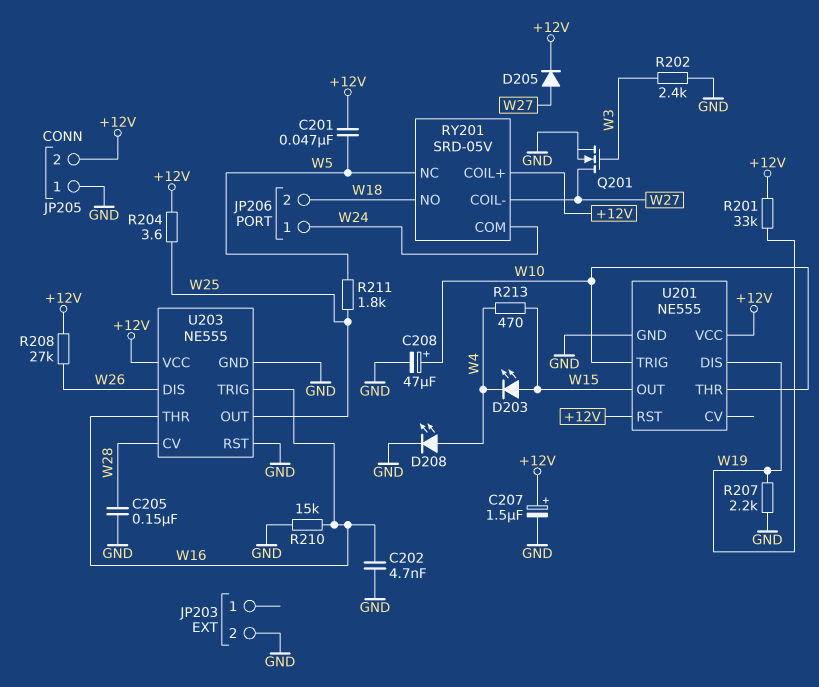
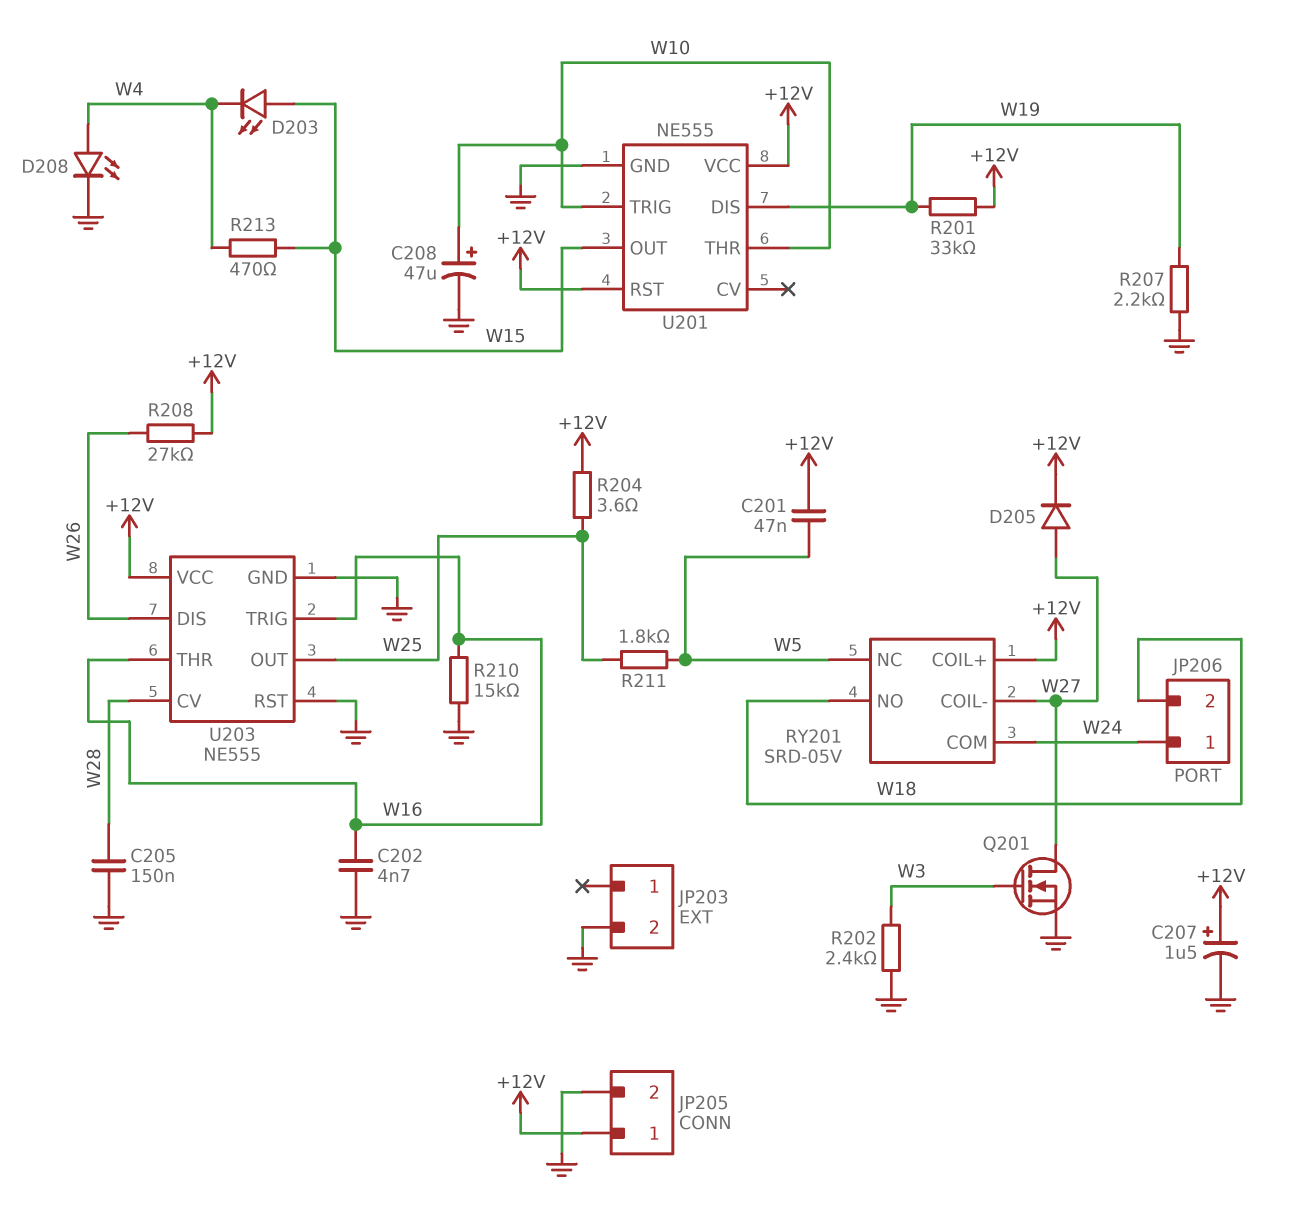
JP205 pin 1: GND -> +12V
JP205 pin 2: +12V -> GND

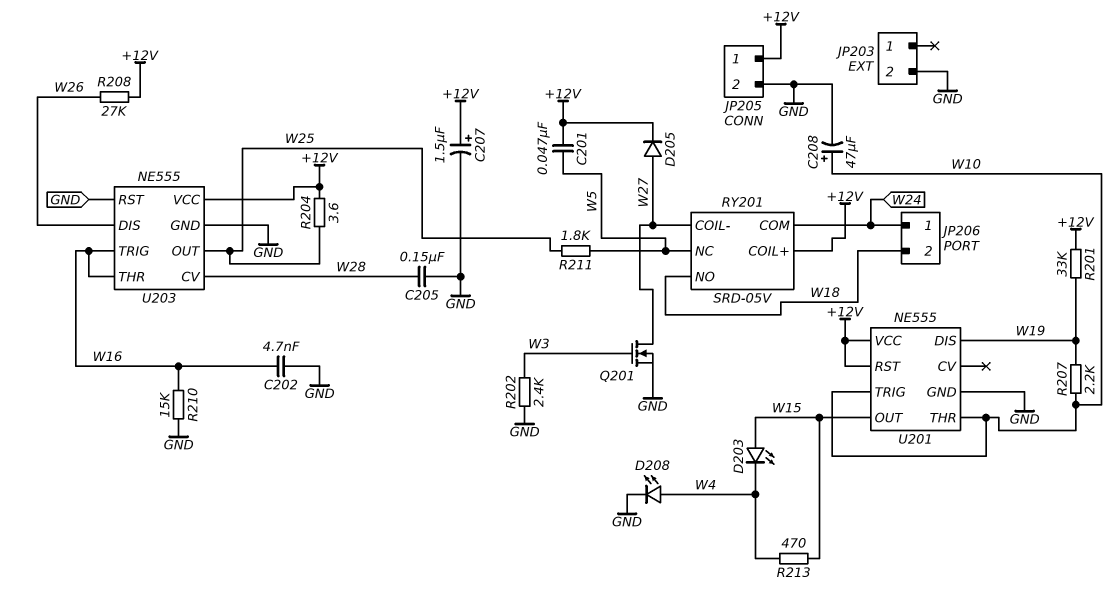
R207: 2.2k (GND, W19) -> 2.2k (W10, W19)

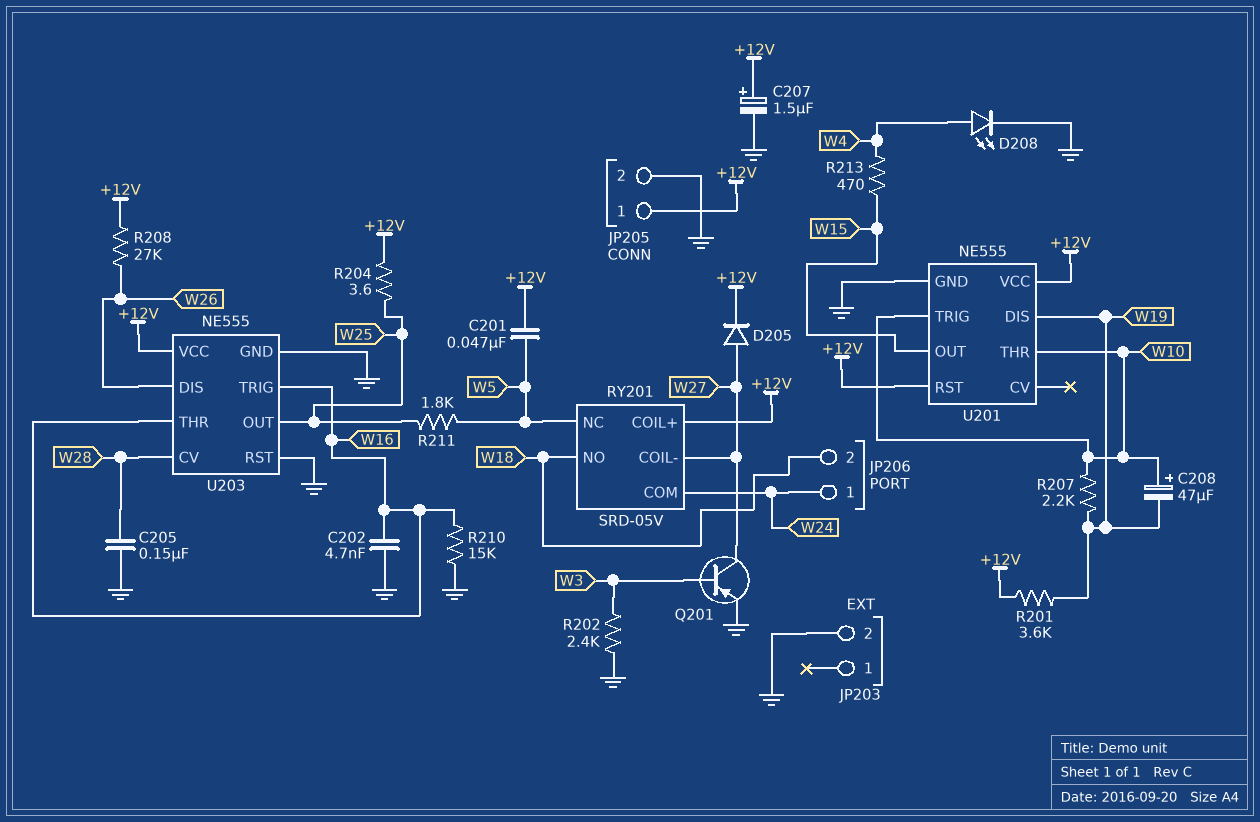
C208: 47uF (plus W10, minus GND) -> 47uF (plus W10, minus W19)
D203: LED (A W15, K W4) -> none
Q201: NMOS (G W3, D W27, S GND) -> PNP (B W3, C W27, E GND)
R201: 33k (+12V, W19) -> 3.6k (+12V, W19)

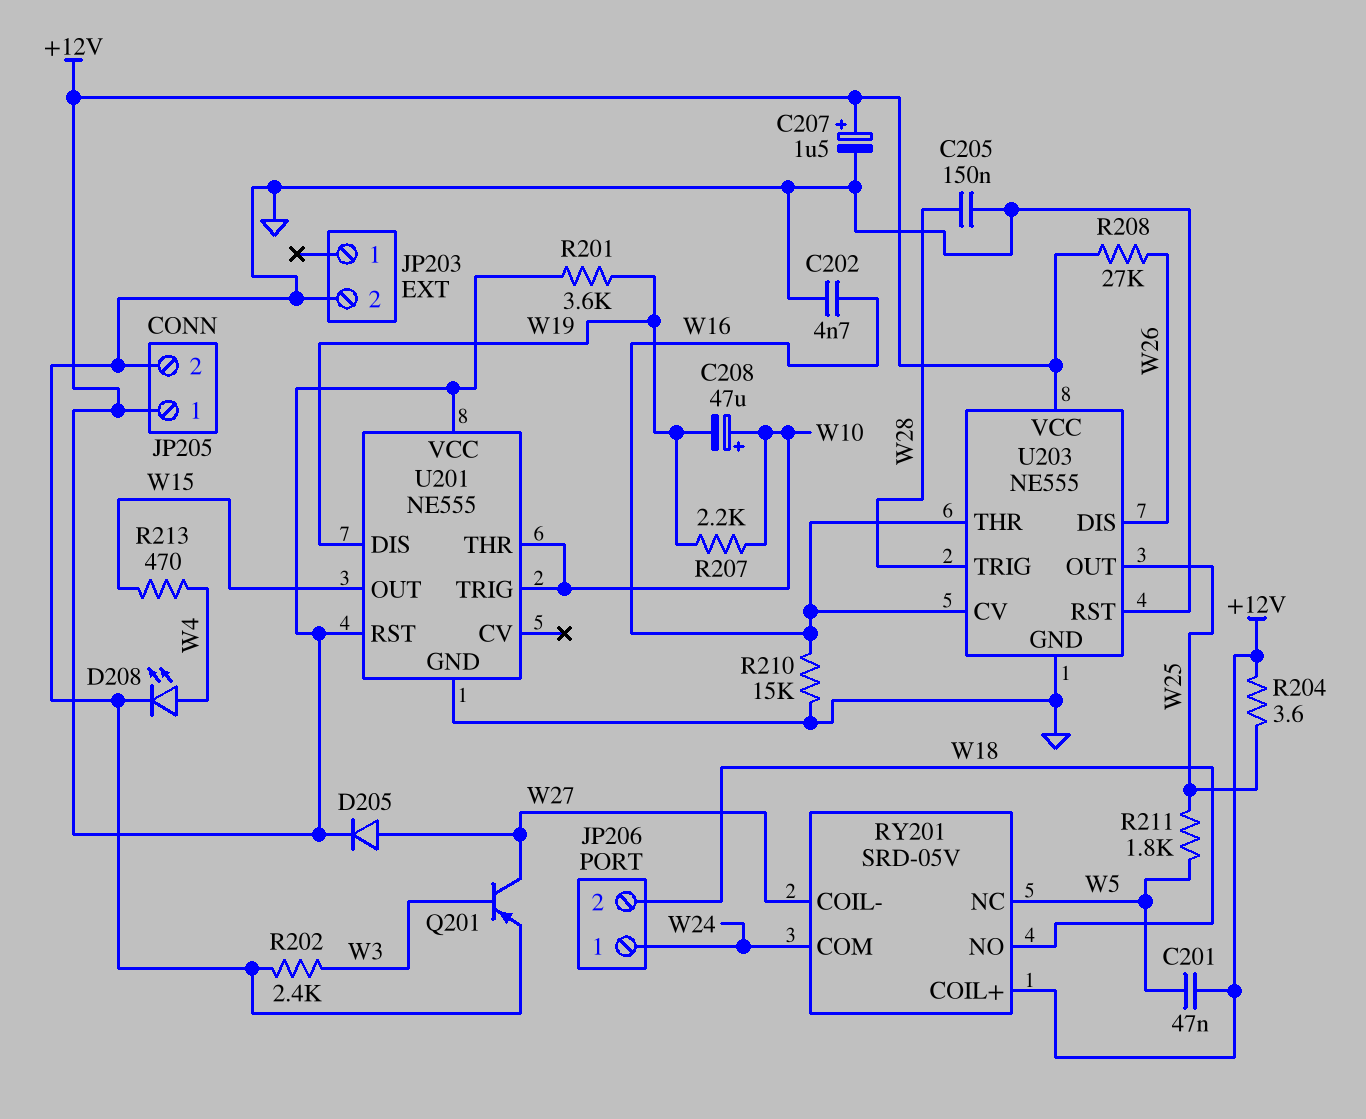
U203 pin CV: W28 -> W16
U203 pin TRIG: W16 -> W28

